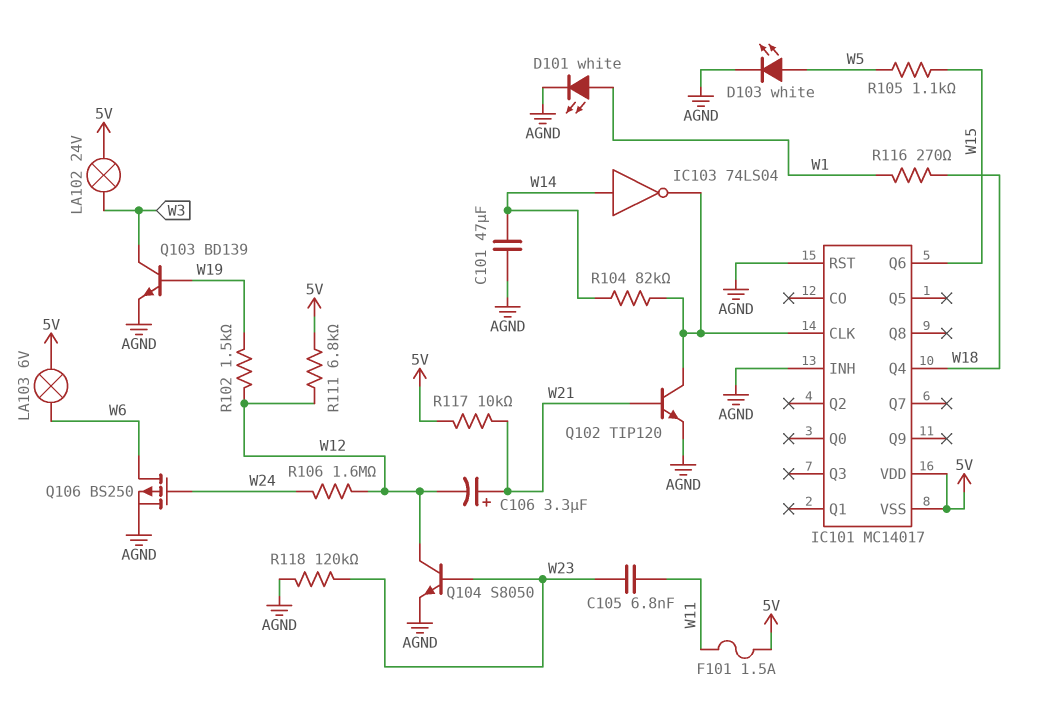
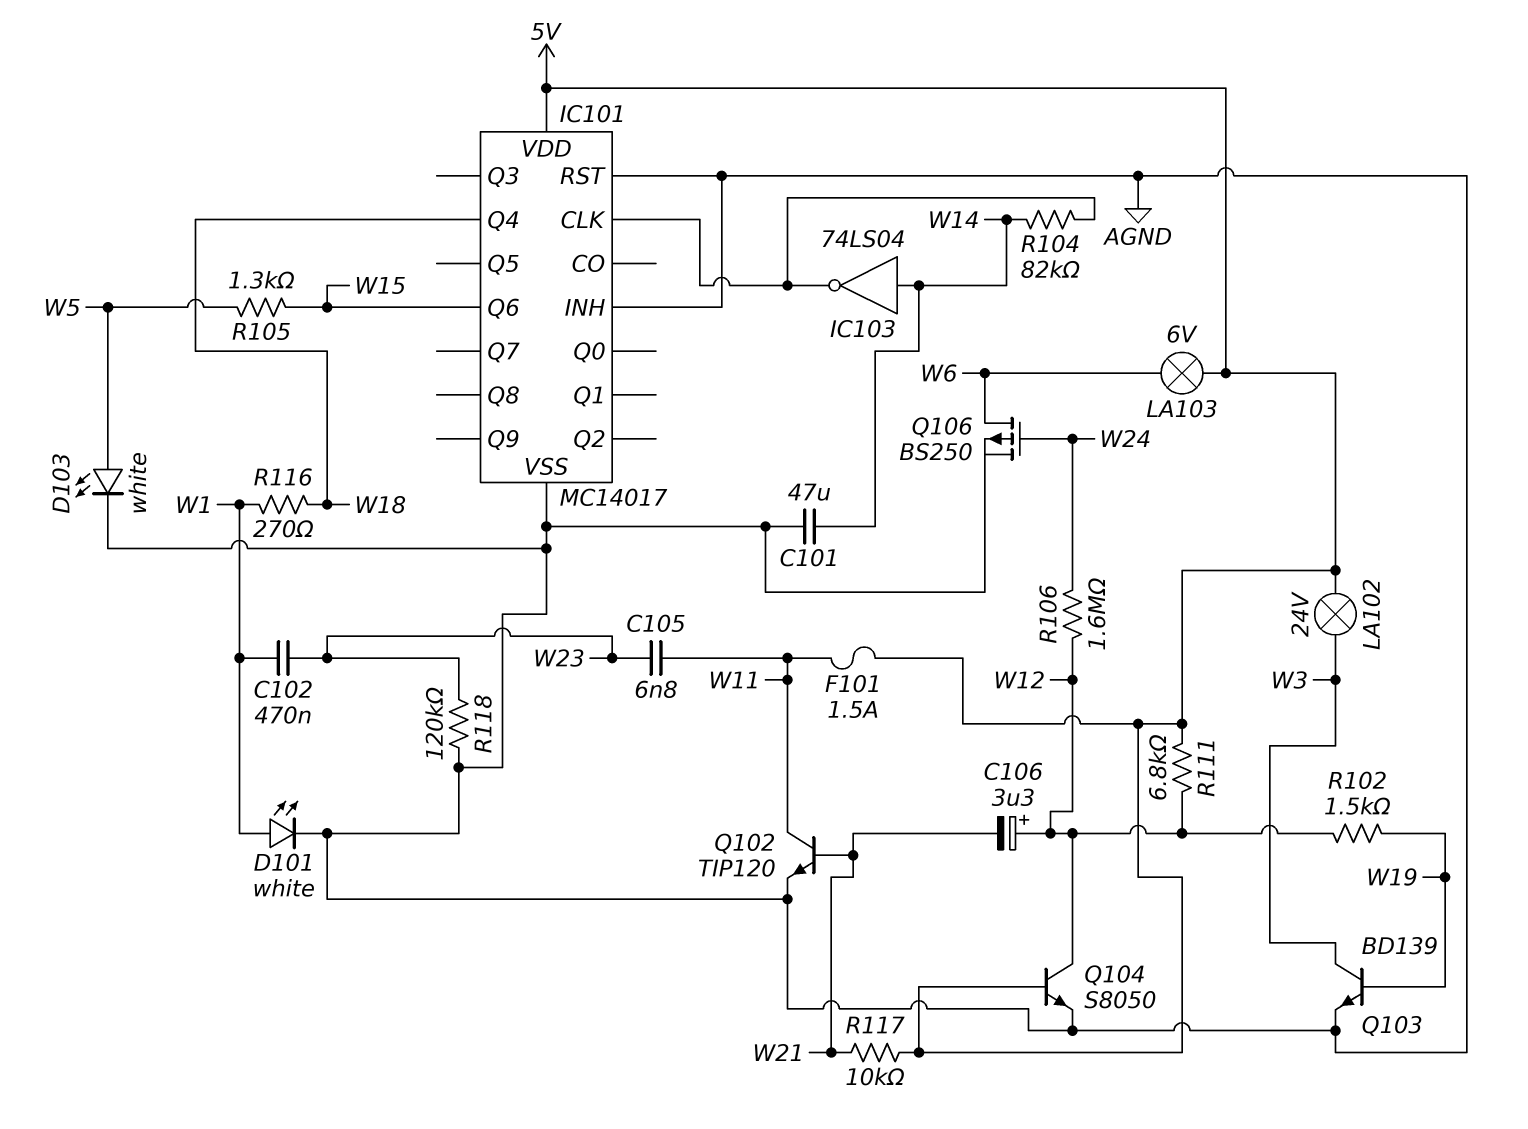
C102: none -> 470nF (W1, W23)
C106: 3.3uF (plus W21, minus W12) -> 3.3uF (plus W12, minus W21)
IC101 pin VSS: 5V -> AGND
Q102: NPN TIP120 (B W21, C IC101/CLK, E AGND) -> NPN TIP120 (B W21, C W11, E AGND)
Q104: NPN S8050 (B W23, C W12, E AGND) -> NPN S8050 (B 5V, C W12, E AGND)
R105: 1.1k (W5, W15) -> 1.3k (W5, W15)

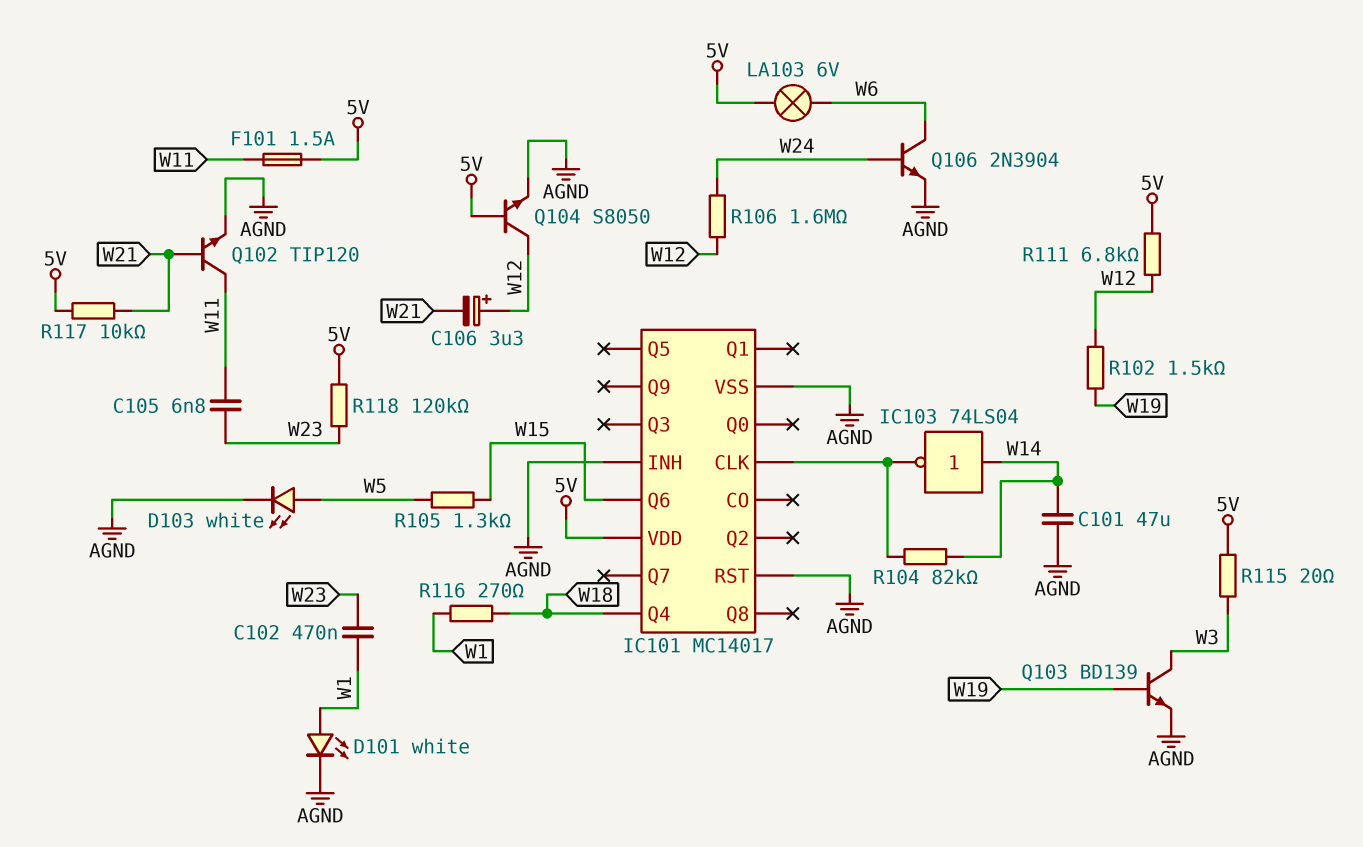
LA102: lamp 24V (5V, W3) -> none
Q106: PMOS BS250 (G W24, D W6, S AGND) -> NPN 2N3904 (B W24, C W6, E AGND)
R115: none -> 20 (5V, W3)
R118: 120k (AGND, W23) -> 120k (5V, W23)

